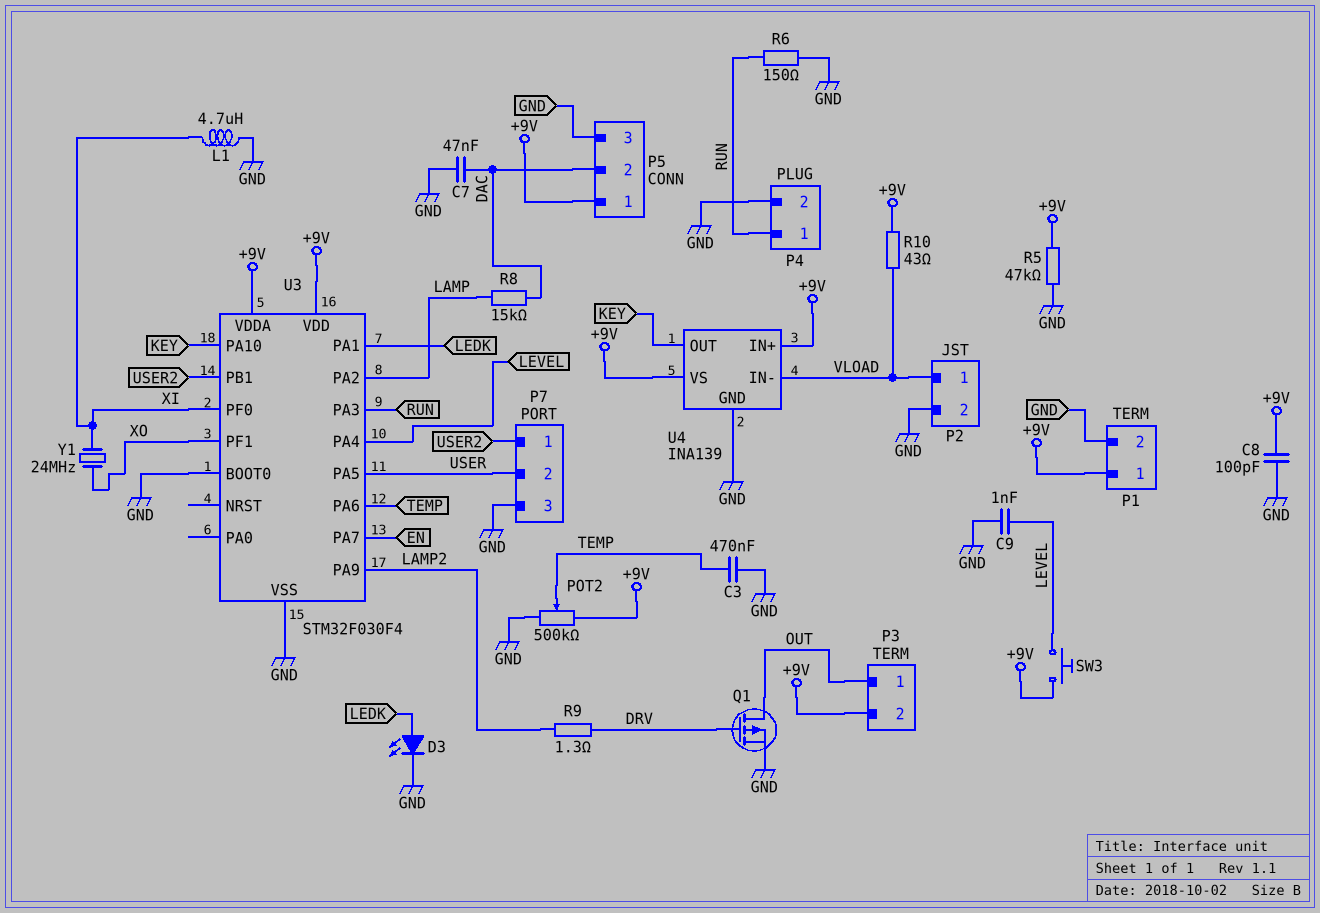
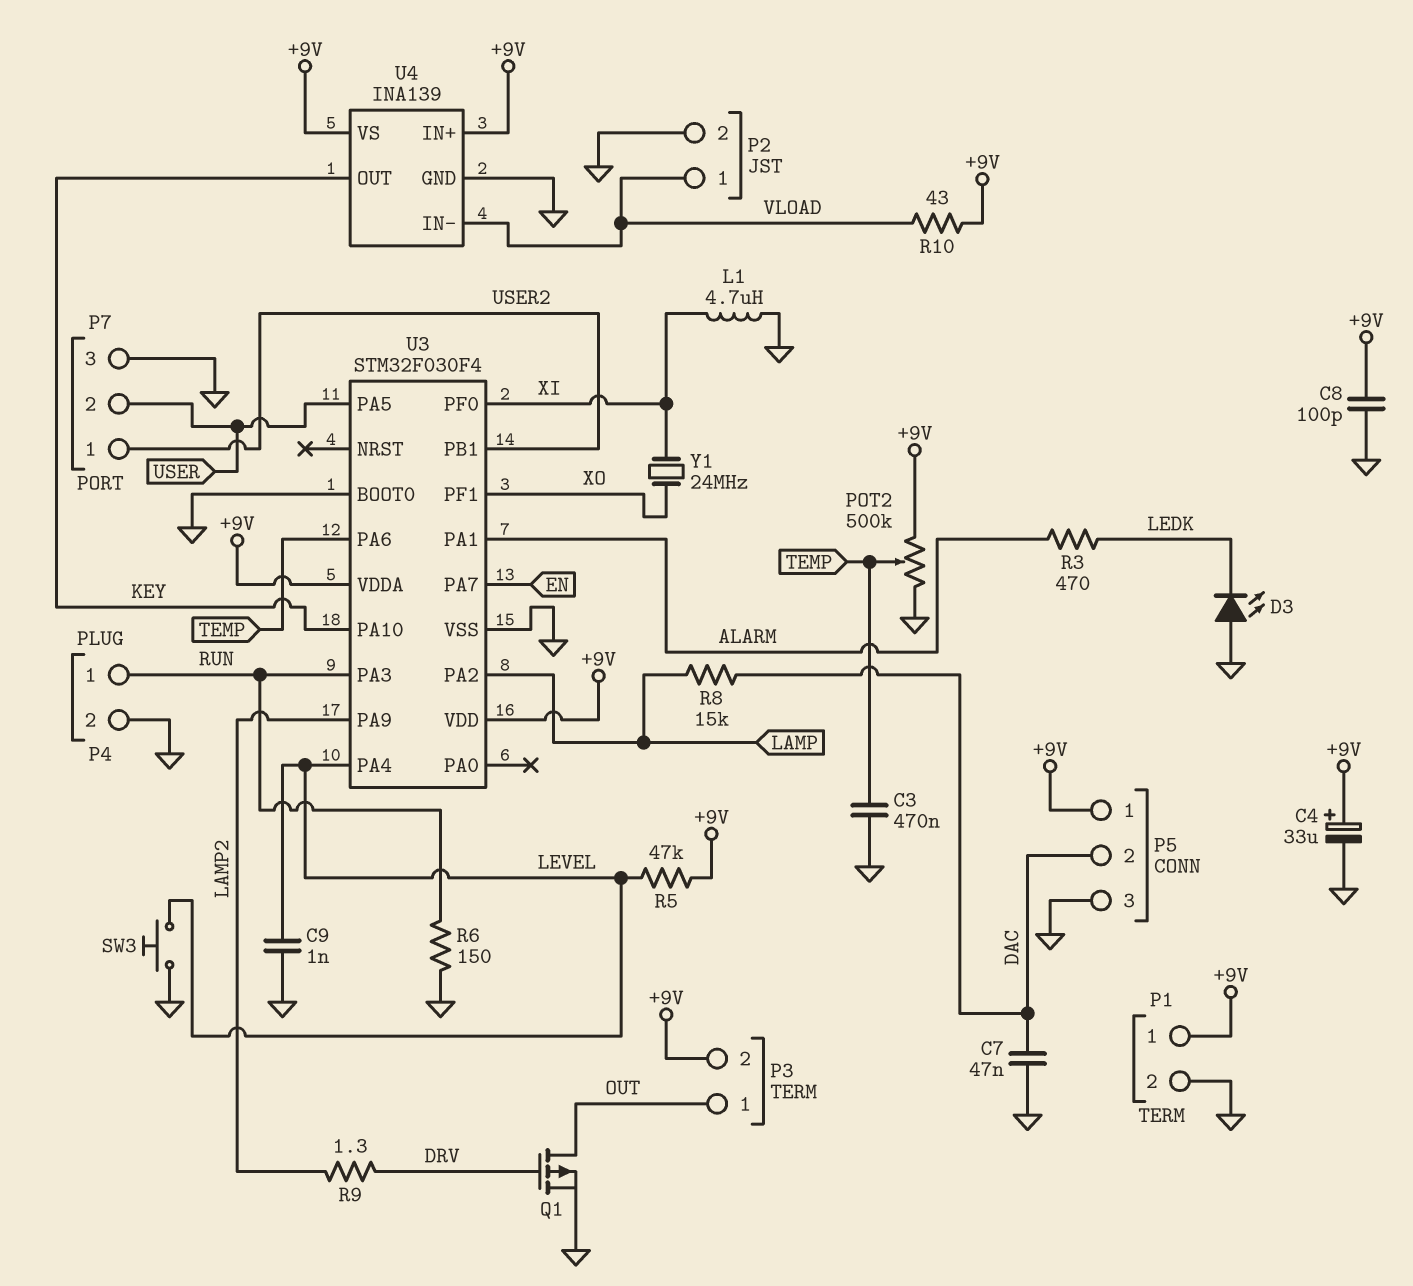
C4: none -> 33uF (plus +9V, minus GND)
D3: LED (A LEDK, K GND) -> LED (A GND, K LEDK)
R3: none -> 470 (ALARM, LEDK)
R5: 47k (+9V, GND) -> 47k (+9V, LEVEL)
SW3: button (+9V, LEVEL) -> button (GND, LEVEL)
U3 pin PA1: LEDK -> ALARM

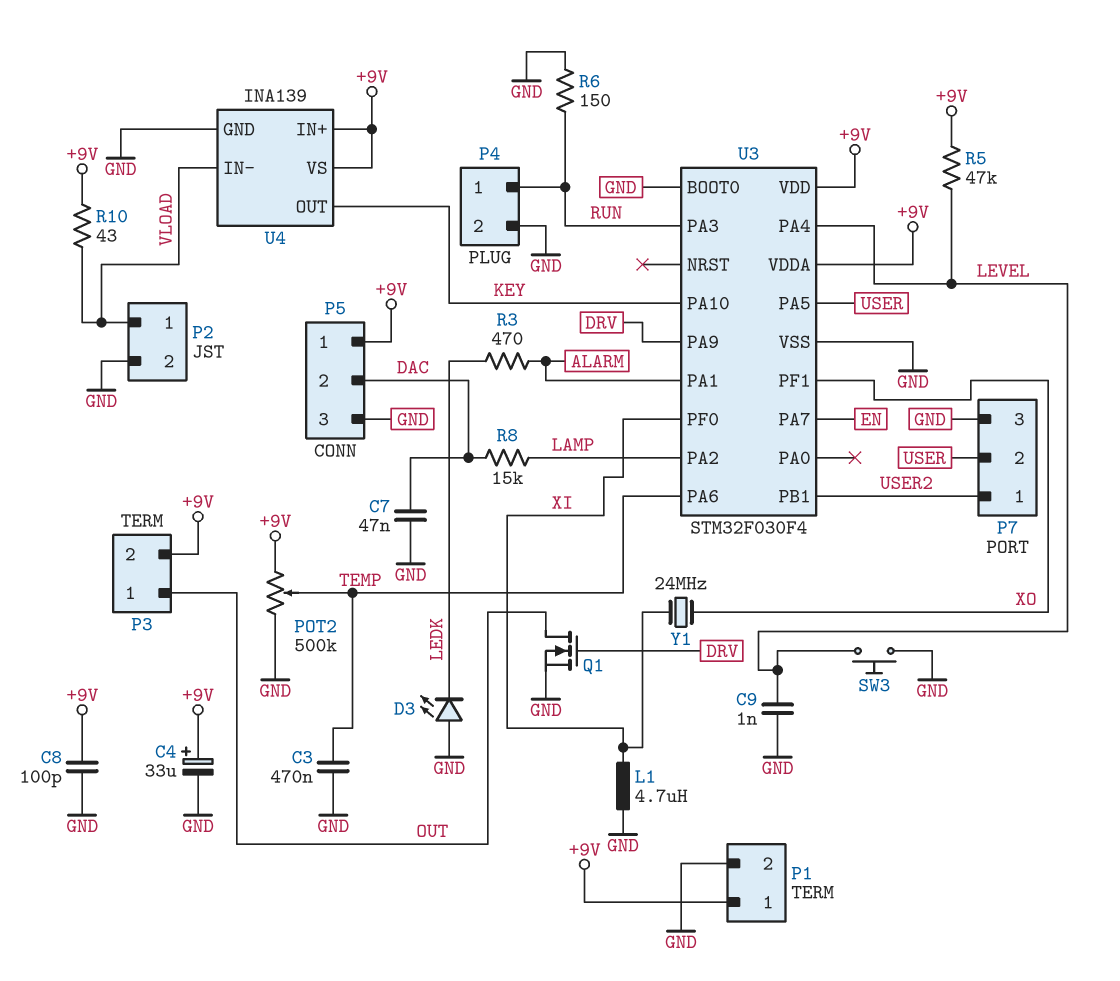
Q1: PMOS (G DRV, D OUT, S GND) -> NMOS (G DRV, D OUT, S GND)
R9: 1.3 (DRV, LAMP2) -> none
U3 pin PA9: LAMP2 -> DRV

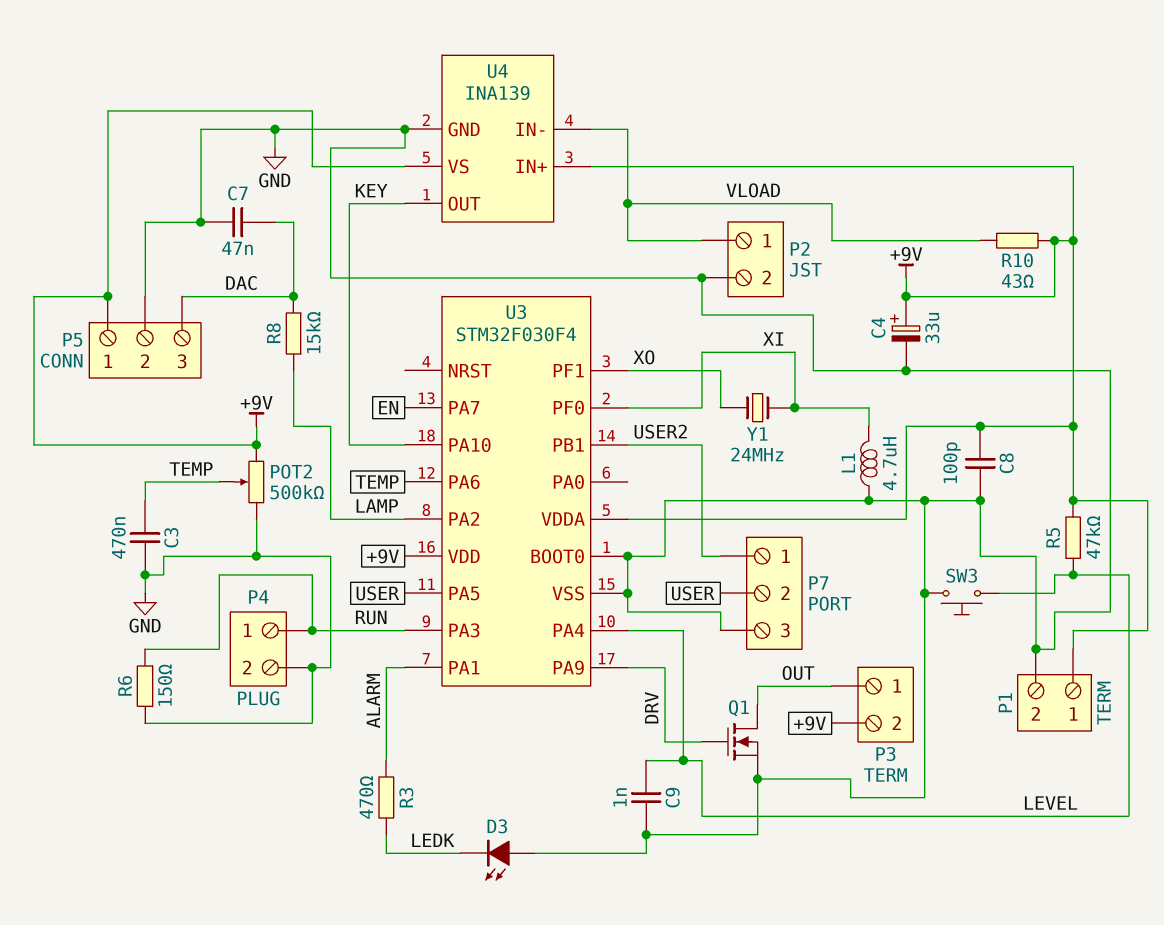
P5 pin 2: DAC -> GND
P5 pin 3: GND -> DAC

